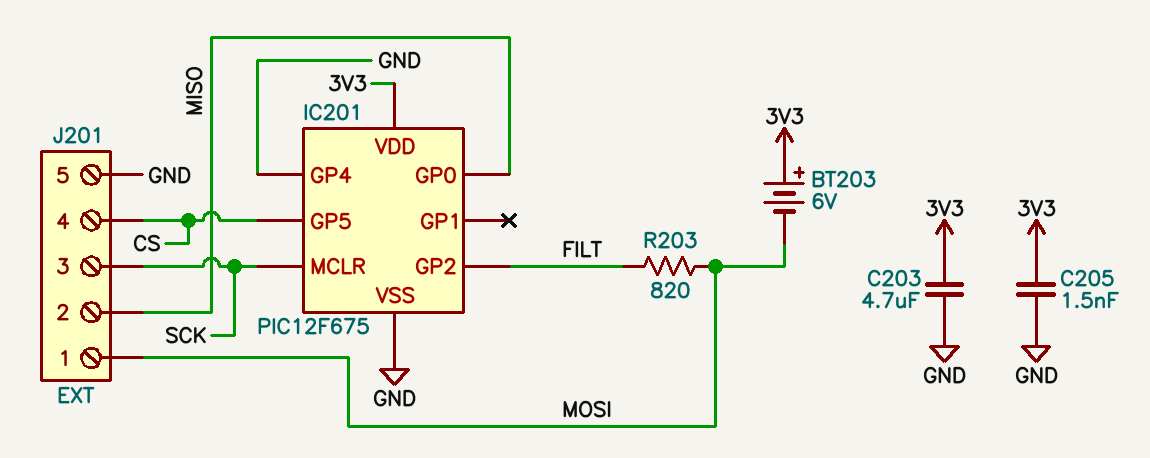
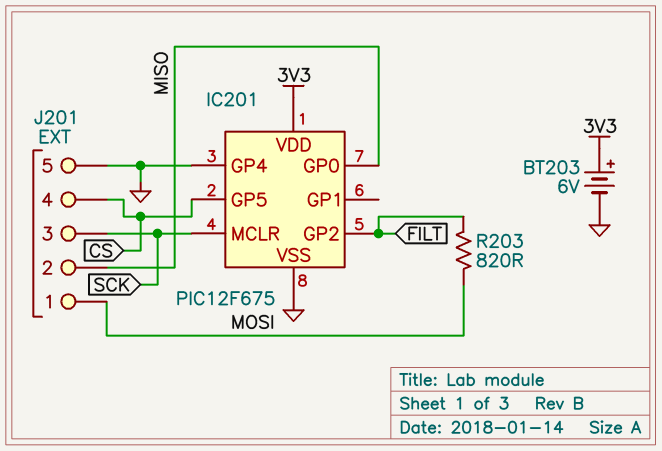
BT203: 6V (plus 3V3, minus MOSI) -> 6V (plus 3V3, minus GND)
C203: 4.7uF (3V3, GND) -> none
C205: 1.5nF (3V3, GND) -> none

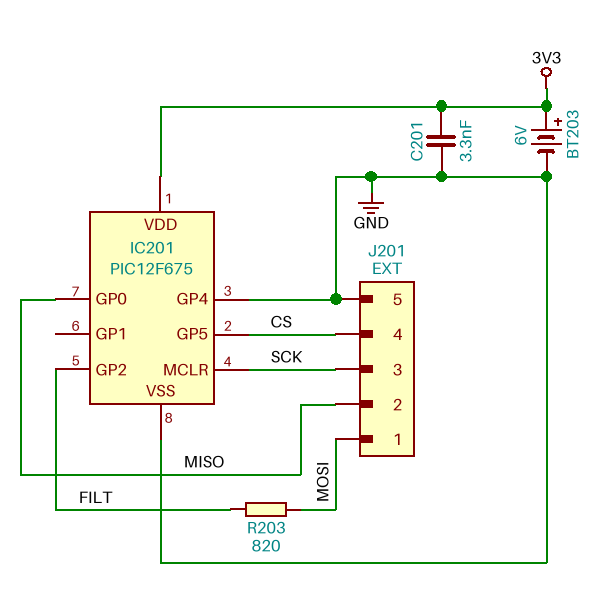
C201: none -> 3.3nF (3V3, GND)

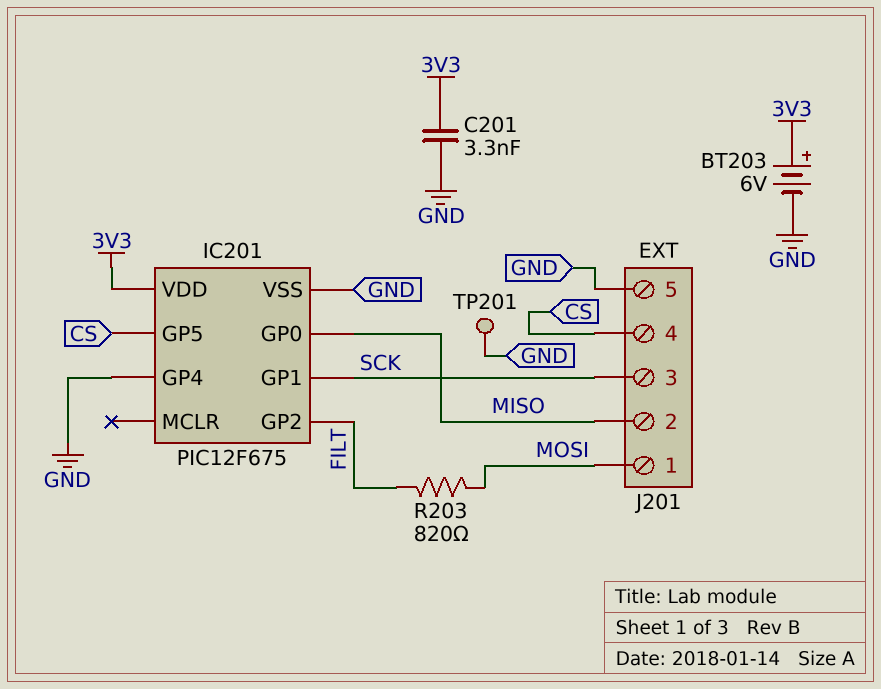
IC201 pin GP1: none -> SCK
IC201 pin MCLR: SCK -> none
TP201: none -> test point (GND)

